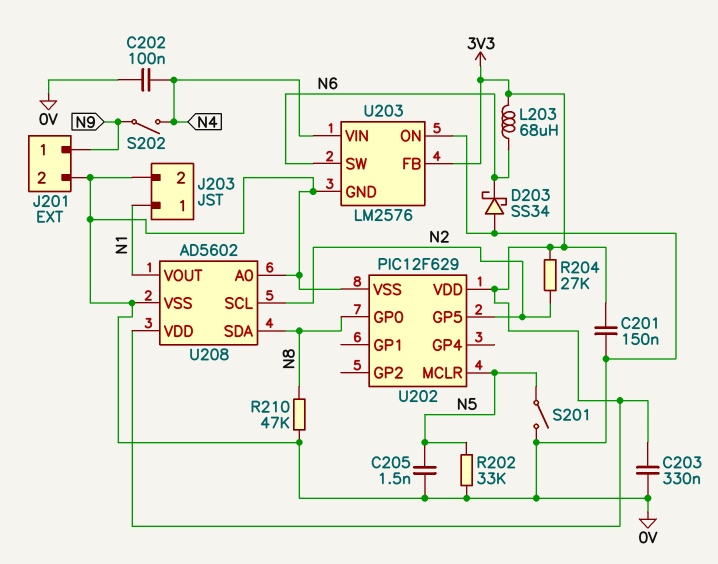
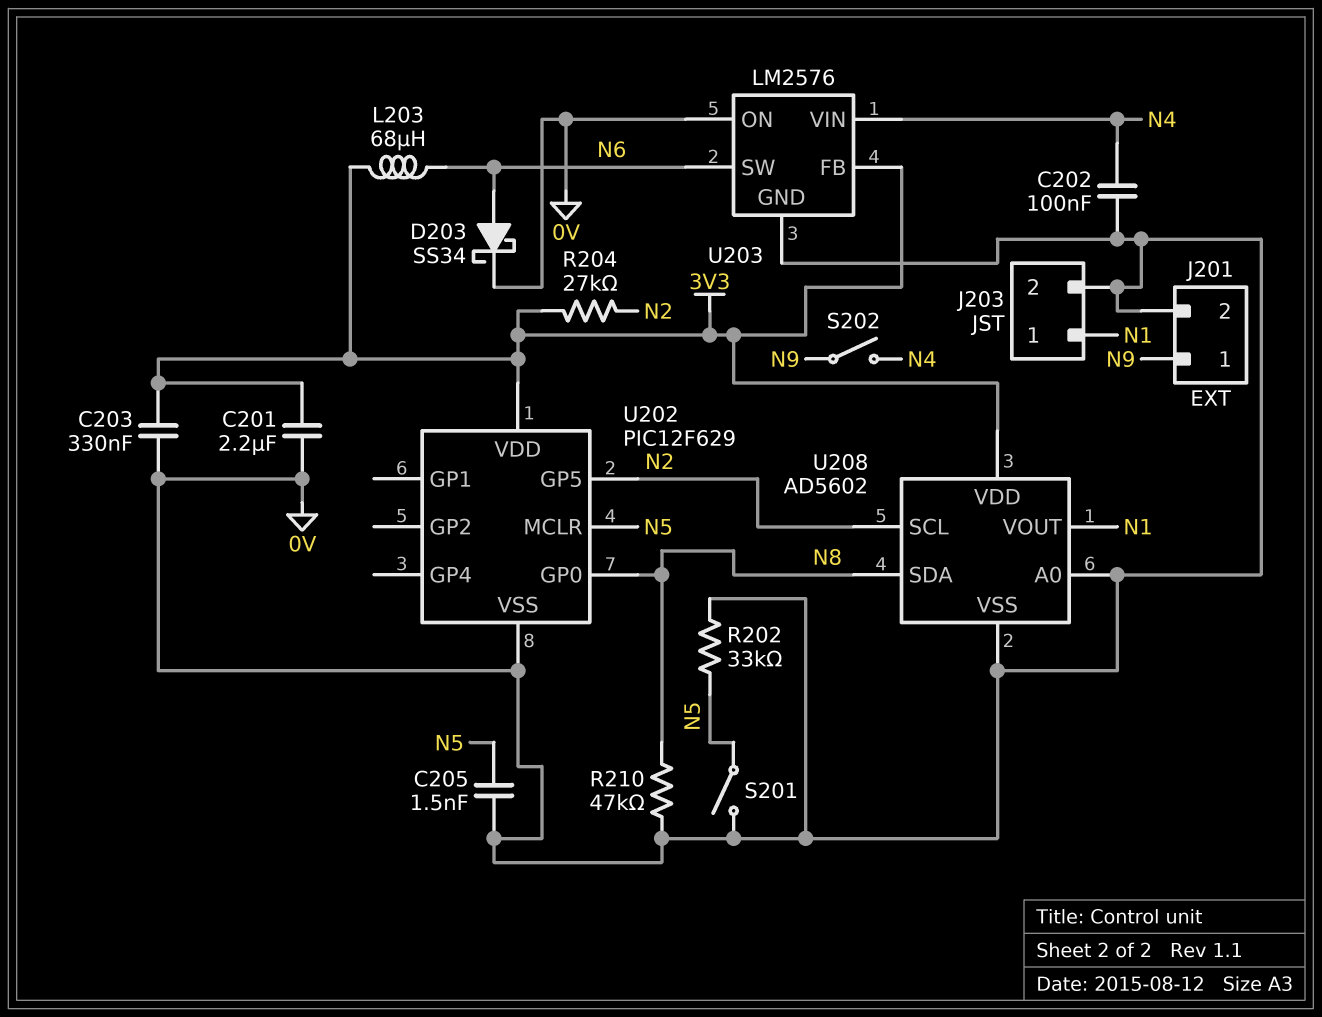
C201: 150nF (0V, 3V3) -> 2.2uF (0V, 3V3)
D203: schottky SS34 (A 0V, K N6) -> schottky SS34 (A N6, K 0V)

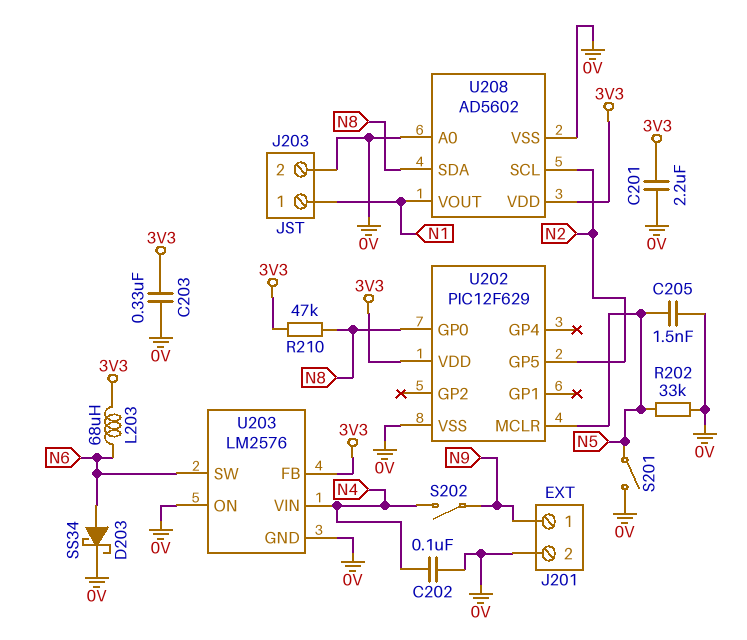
R204: 27k (3V3, N2) -> none
R210: 47k (0V, N8) -> 47k (3V3, N8)

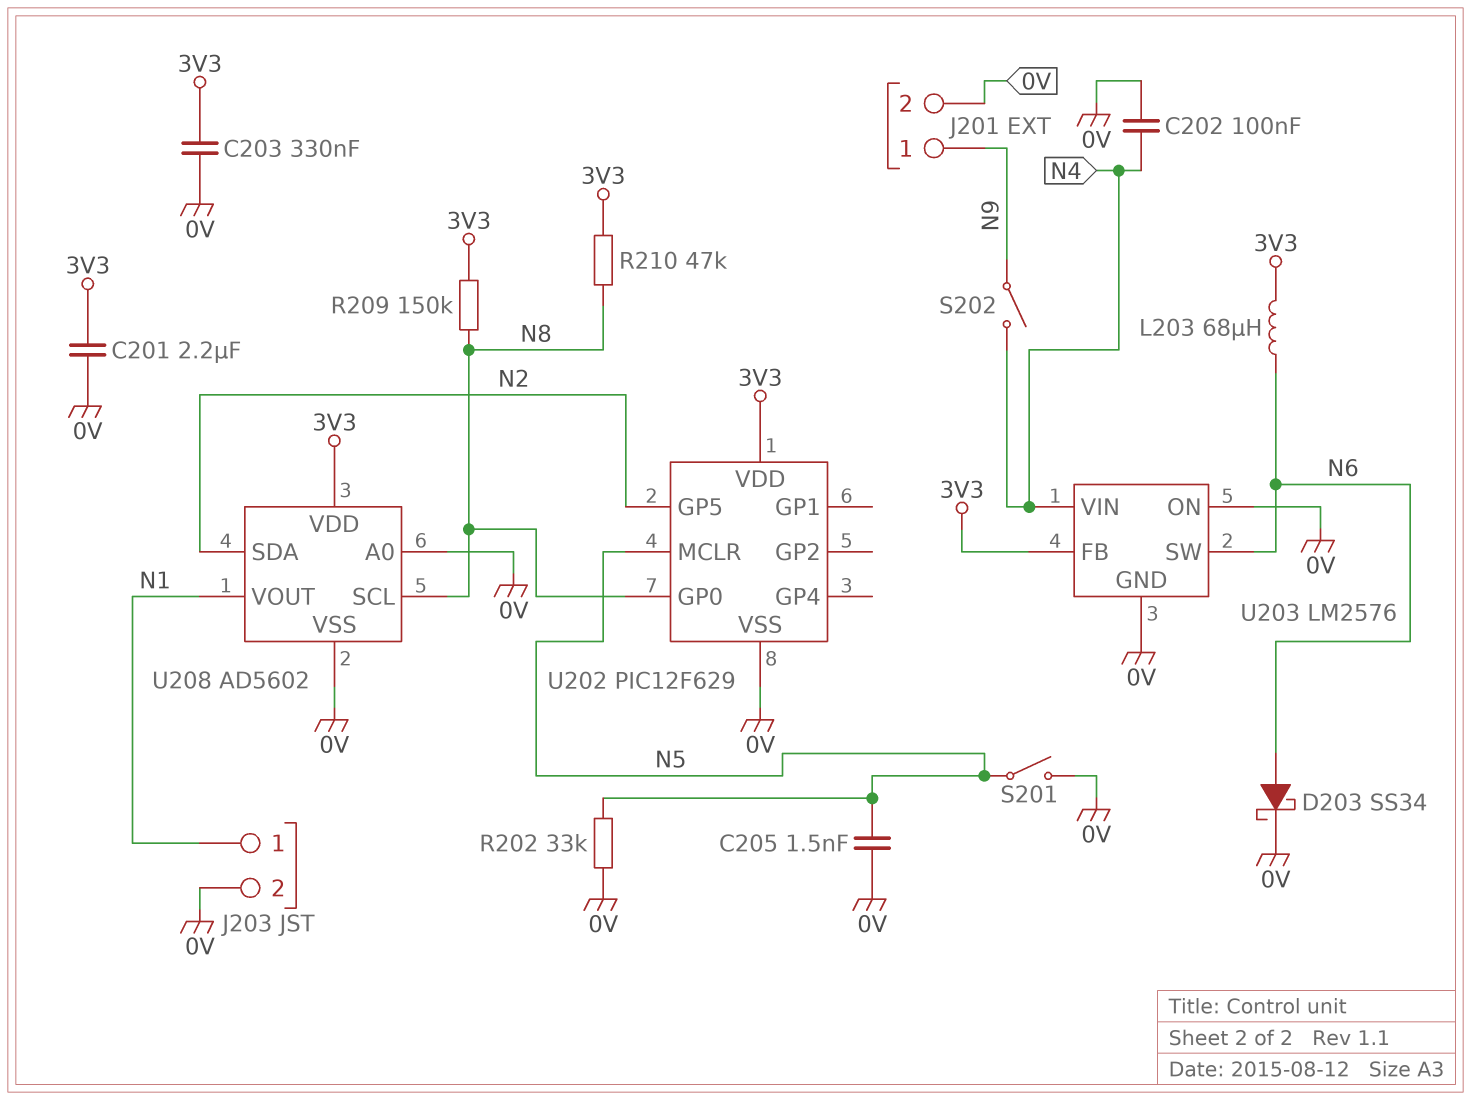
R209: none -> 150k (3V3, N8)
U208 pin SCL: N2 -> N8
U208 pin SDA: N8 -> N2

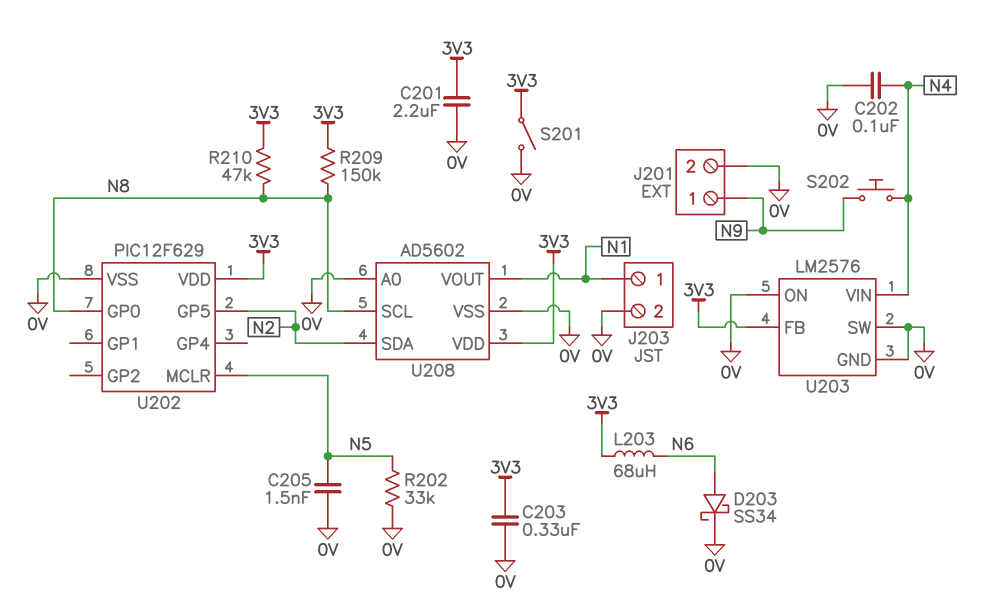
S201: switch (0V, N5) -> switch (0V, 3V3)
S202: switch (N4, N9) -> button (N4, N9)
U203 pin SW: N6 -> 0V

